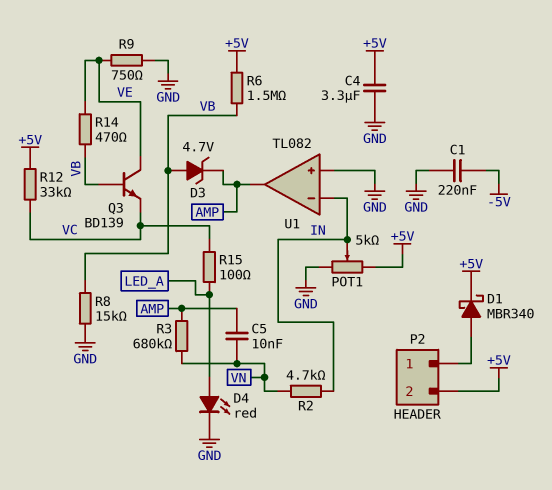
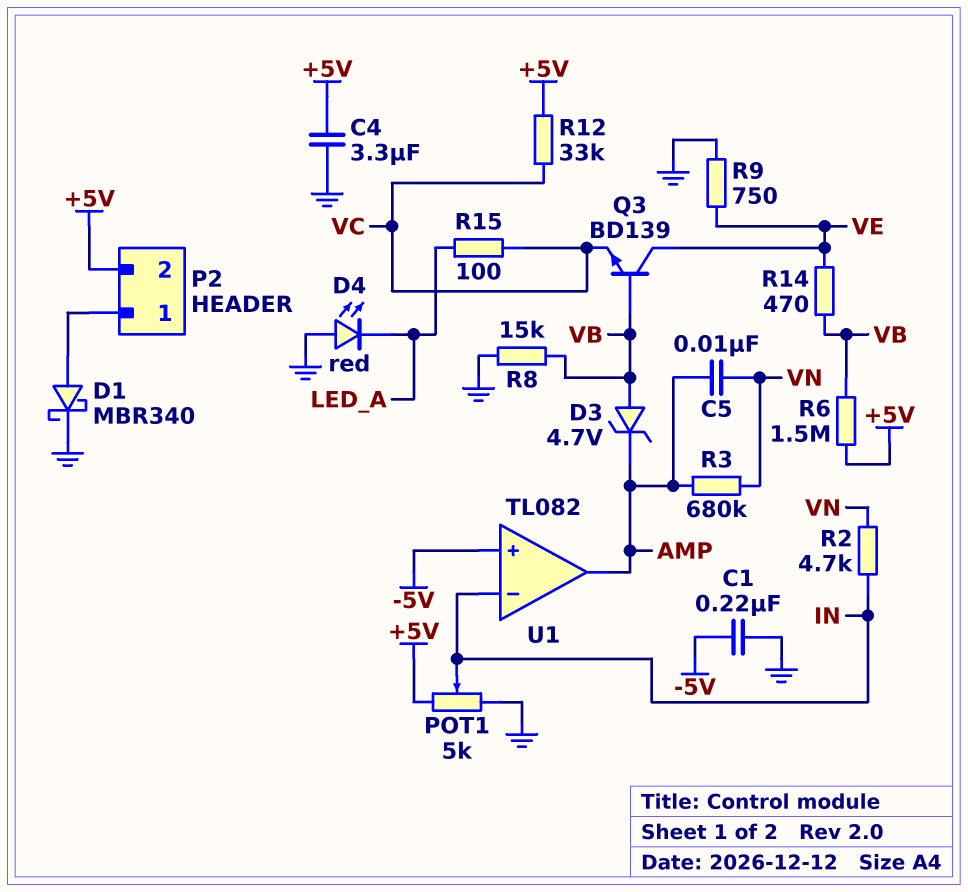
D1: schottky MBR340 (A P2/1, K +5V) -> schottky MBR340 (A P2/1, K GND)
D4: LED red (A LED_A, K GND) -> LED red (A GND, K LED_A)
U1 pin in+: GND -> -5V

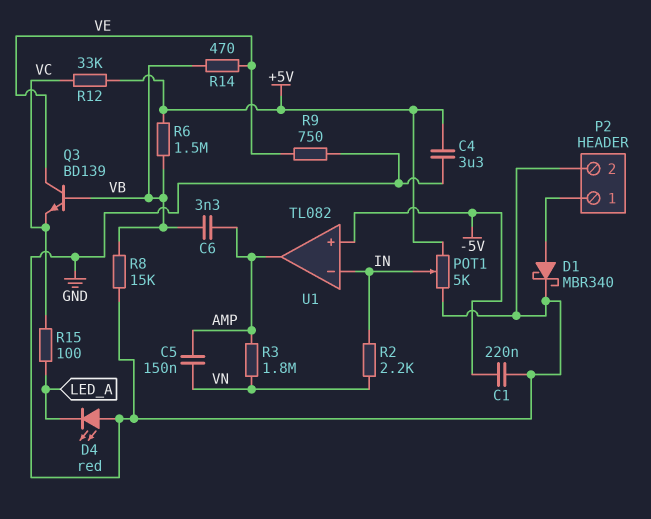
C5: 10nF (AMP, VN) -> 150nF (AMP, VN)
C6: none -> 3.3nF (AMP, VB)
D3: zener 4.7V (A VB, K AMP) -> none
P2 pin 2: +5V -> GND
R2: 4.7k (IN, VN) -> 2.2k (IN, VN)
R3: 680k (AMP, VN) -> 1.8M (AMP, VN)

